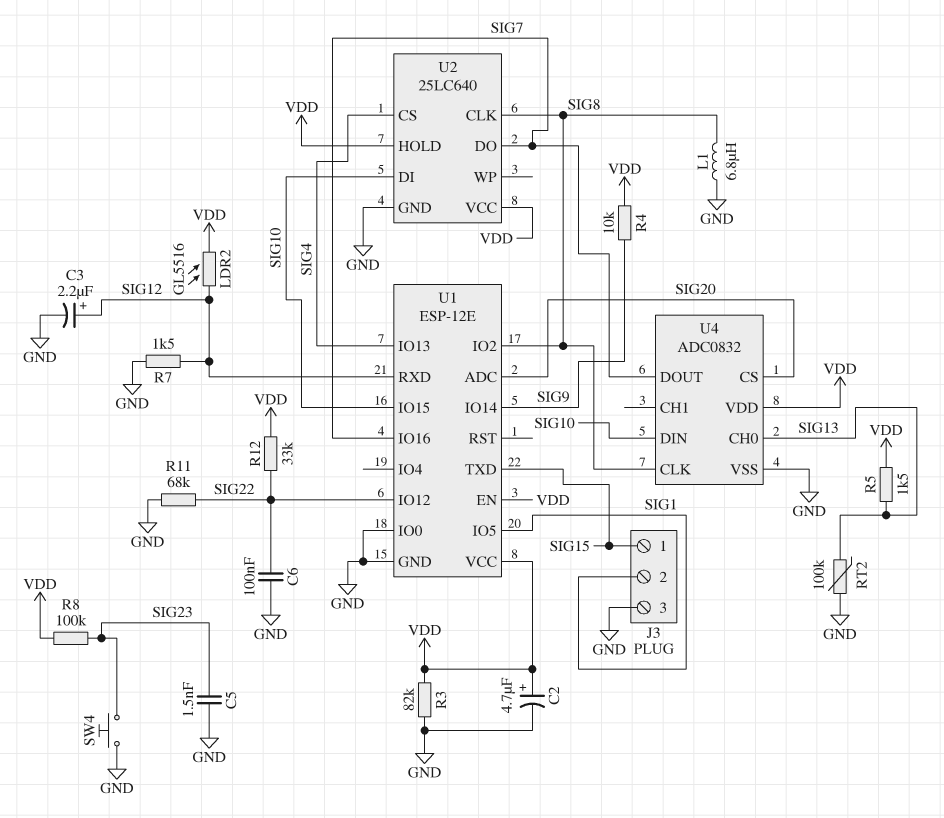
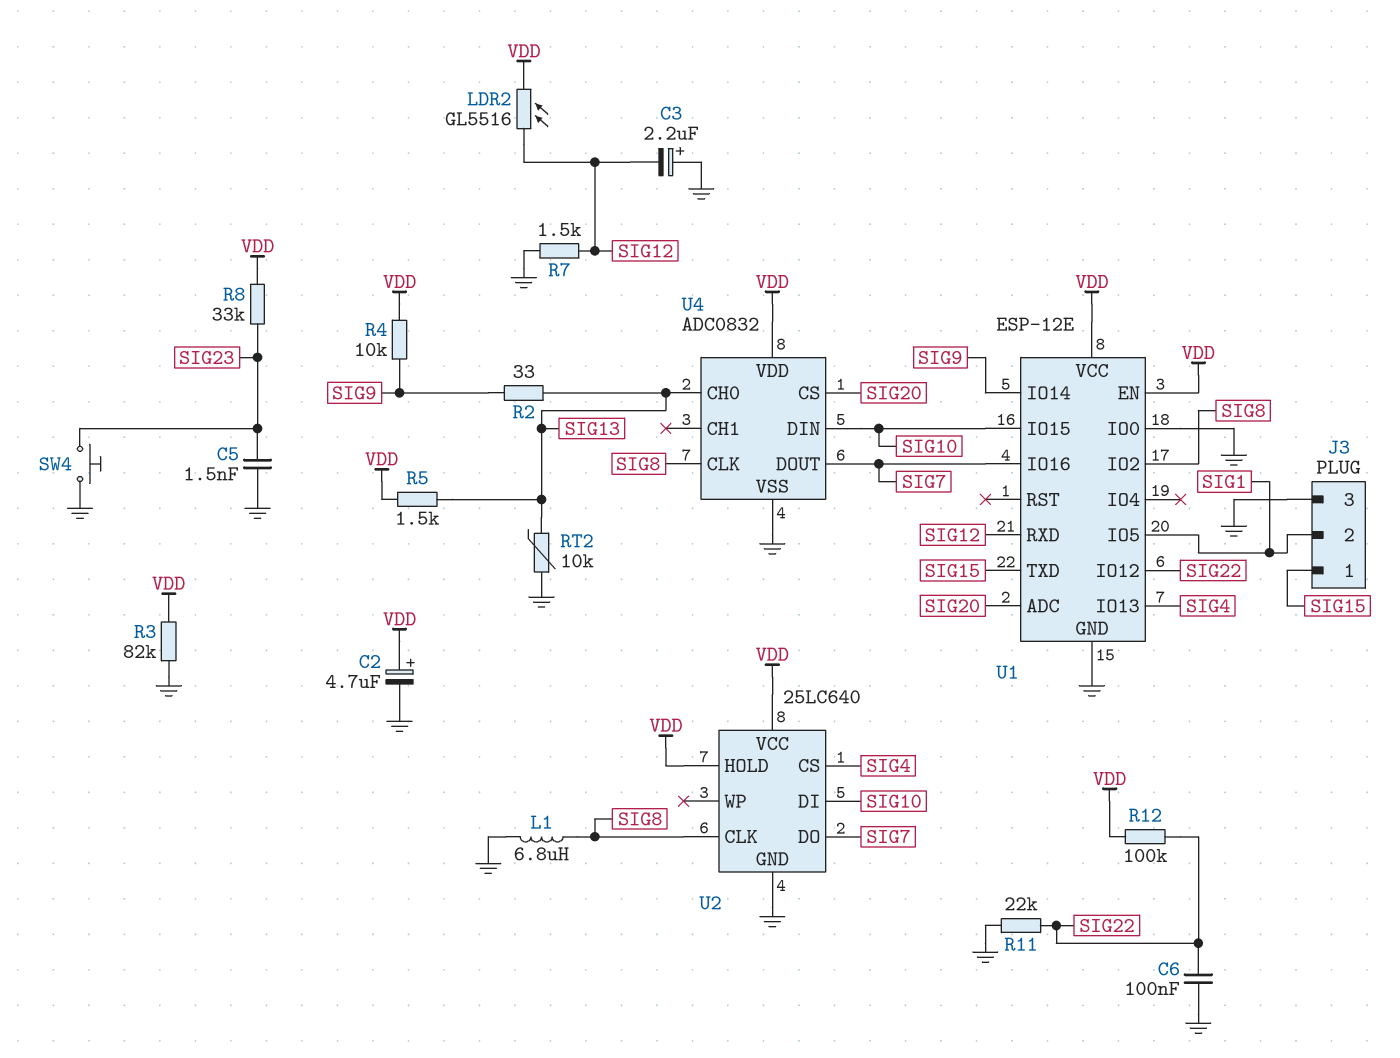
C3: 2.2uF (plus SIG12, minus GND) -> 2.2uF (plus GND, minus SIG12)
R2: none -> 33 (SIG9, SIG13)
R8: 100k (SIG23, VDD) -> 33k (SIG23, VDD)
R11: 68k (GND, SIG22) -> 22k (GND, SIG22)
R12: 33k (SIG22, VDD) -> 100k (SIG22, VDD)
RT2: 100k (GND, SIG13) -> 10k (GND, SIG13)

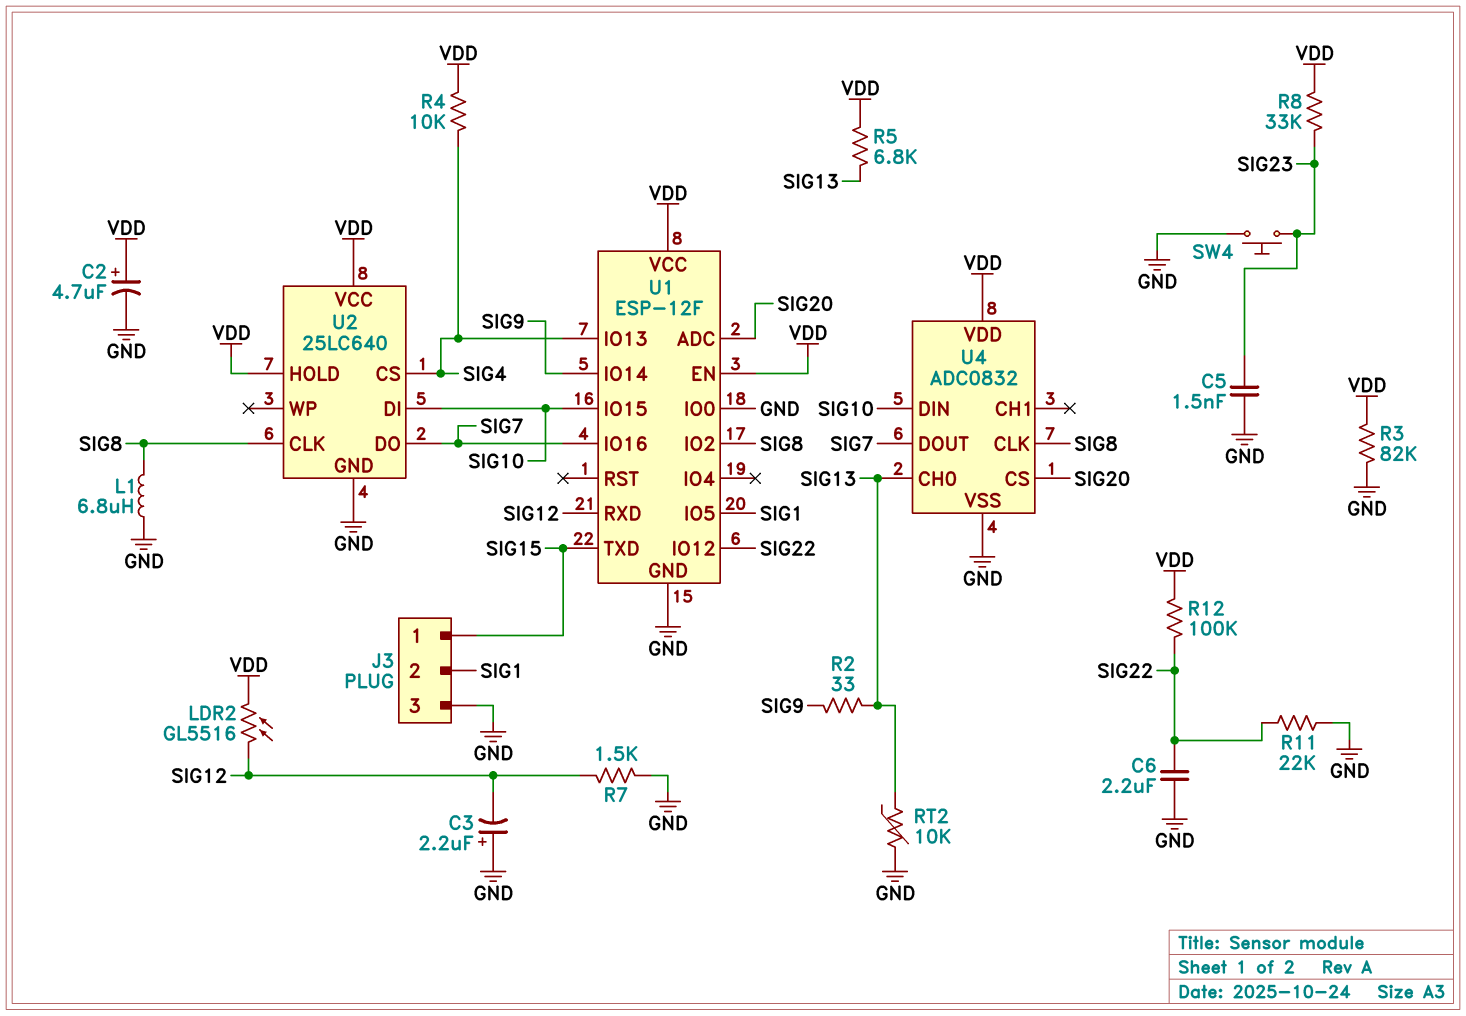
C6: 100nF (GND, SIG22) -> 2.2uF (GND, SIG22)
R4: 10k (SIG9, VDD) -> 10k (SIG4, VDD)
R5: 1.5k (SIG13, VDD) -> 6.8k (SIG13, VDD)
U1: ESP-12E -> ESP-12F

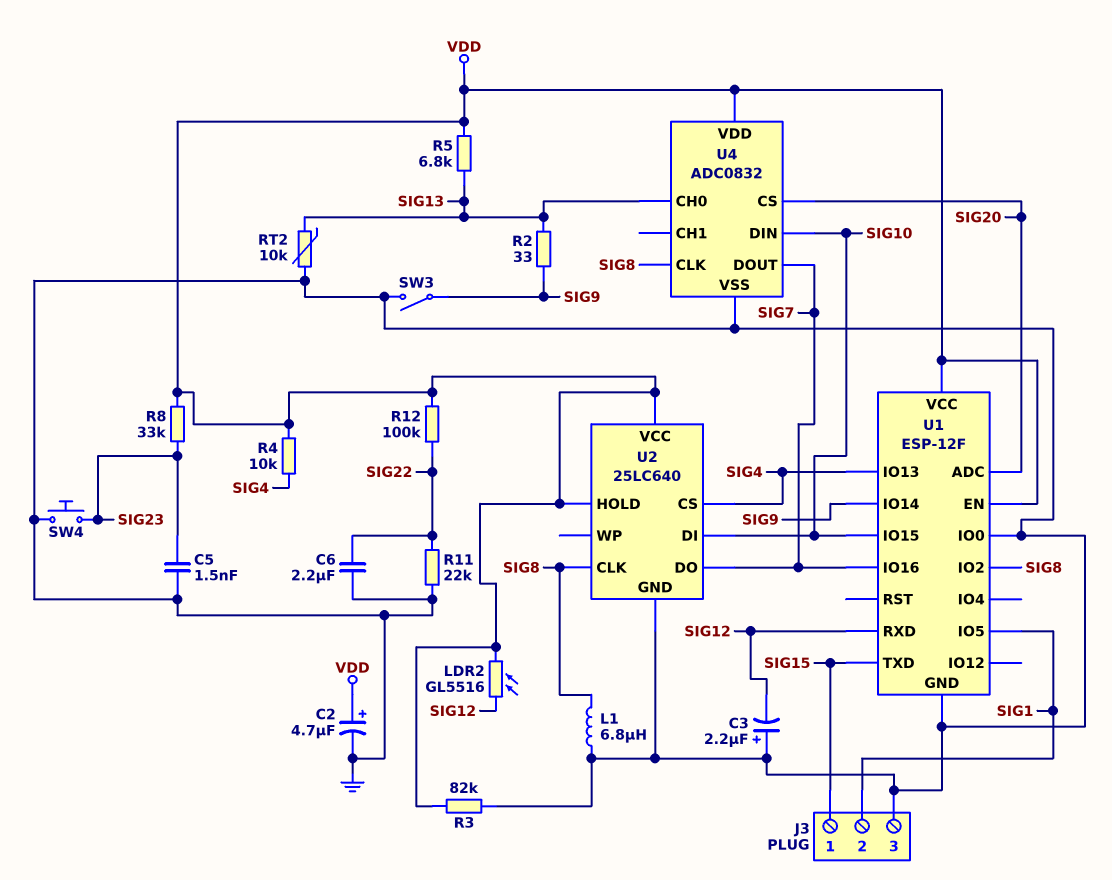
R7: 1.5k (GND, SIG12) -> none
SW3: none -> switch (GND, SIG9)
U1 pin IO12: SIG22 -> none

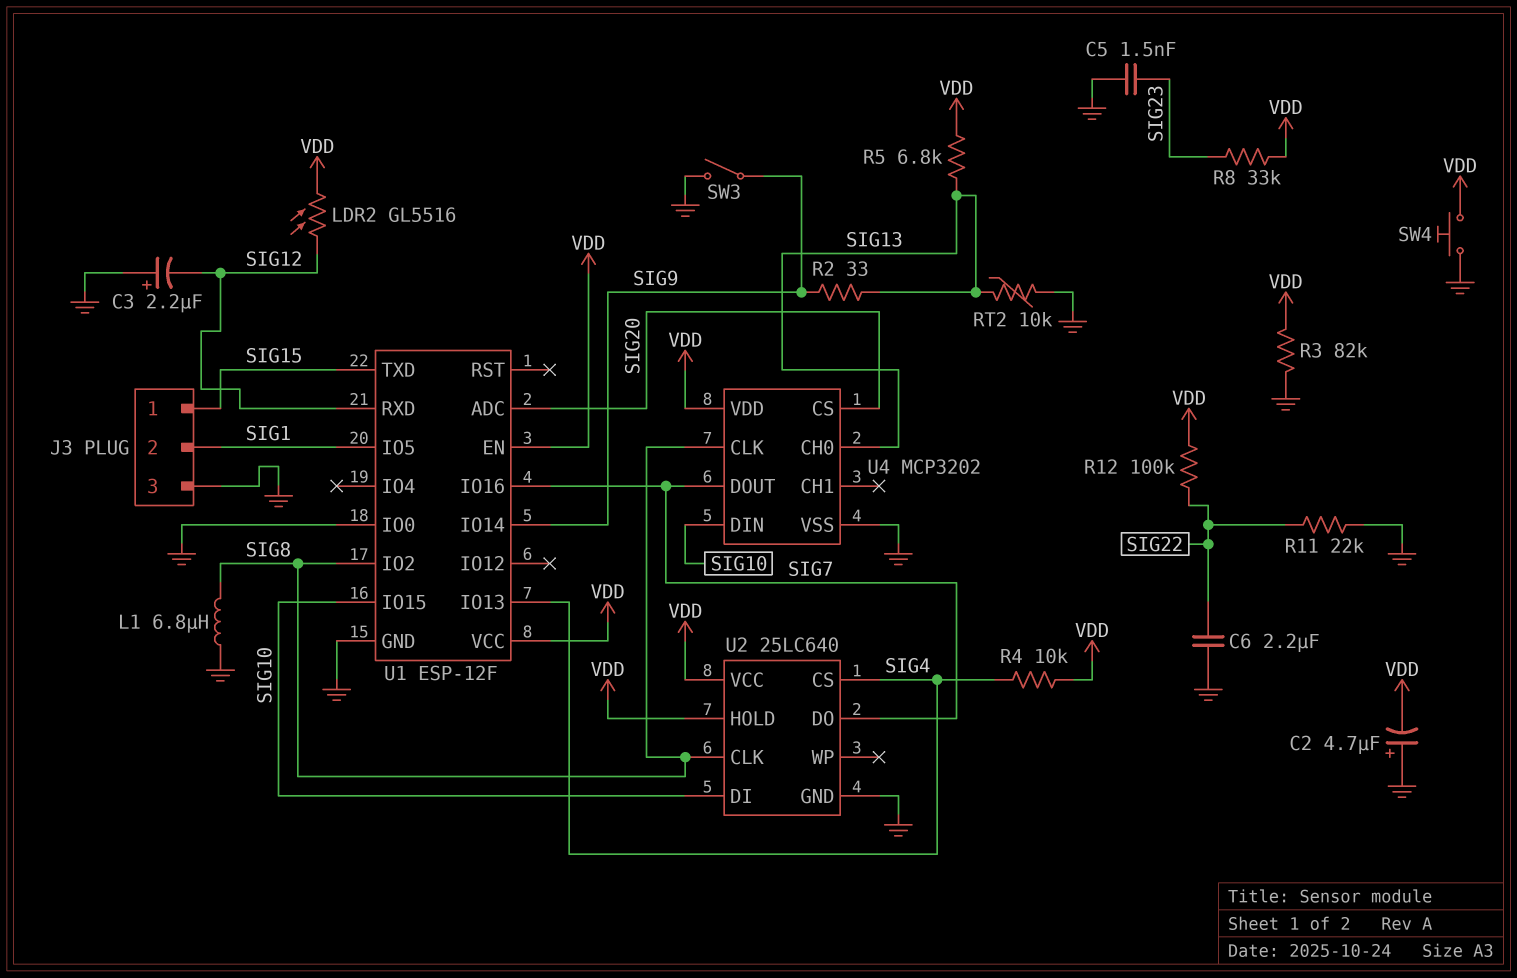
C2: 4.7uF (plus VDD, minus GND) -> 4.7uF (plus GND, minus VDD)
SW4: button (GND, SIG23) -> button (GND, VDD)
U4: ADC0832 -> MCP3202

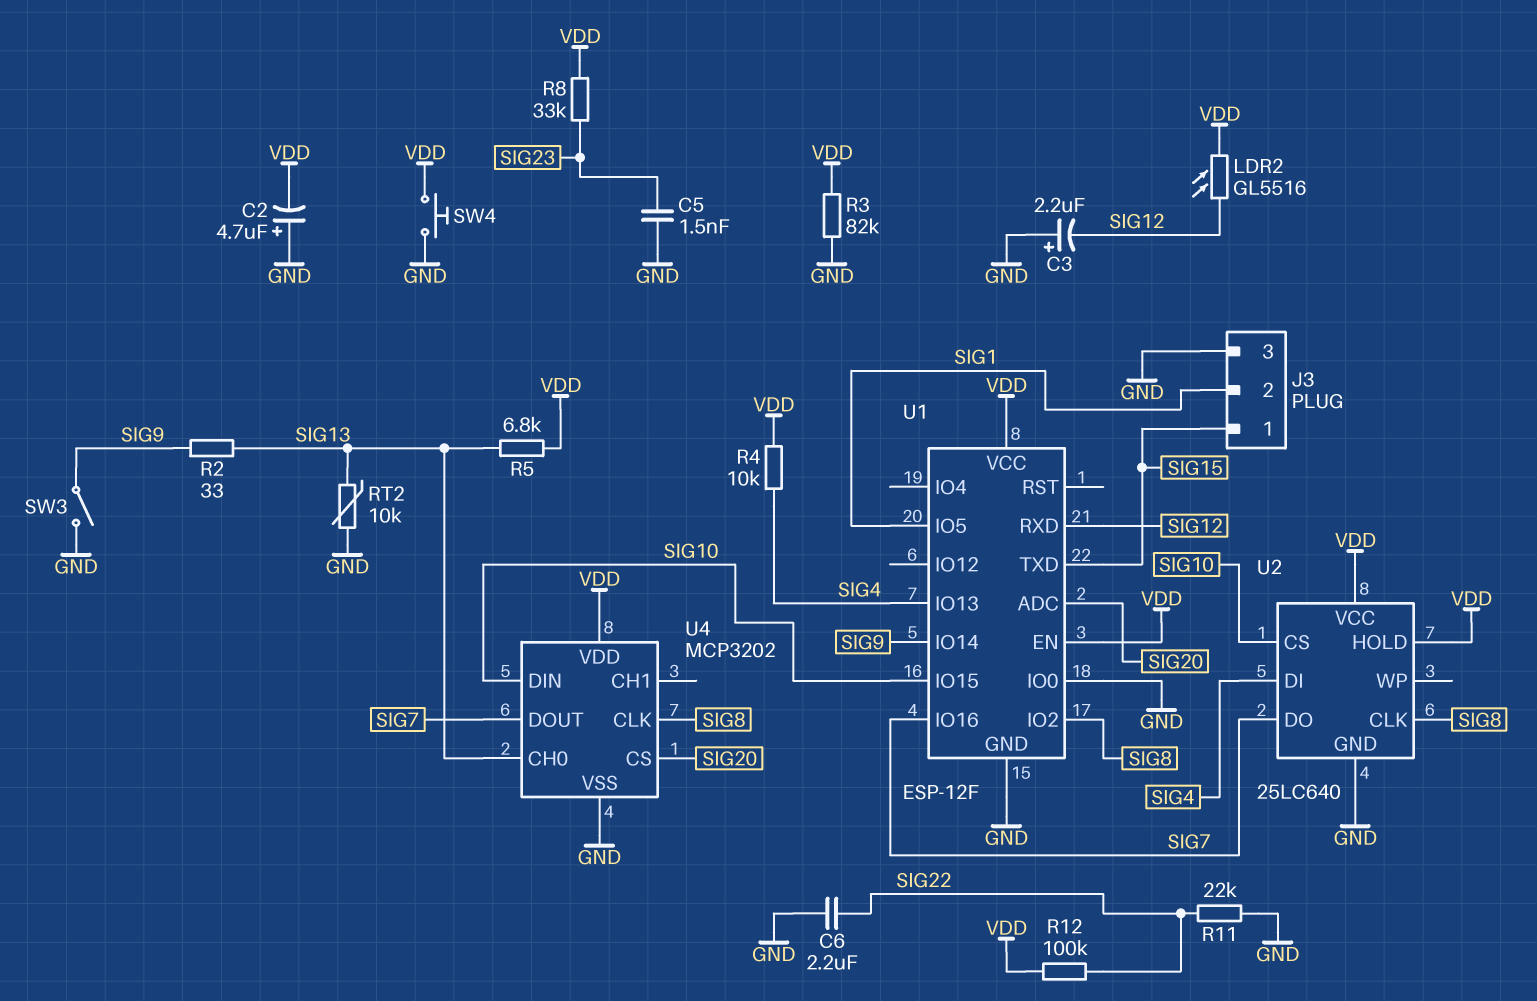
L1: 6.8uH (GND, SIG8) -> none
U2 pin CS: SIG4 -> SIG10
U2 pin DI: SIG10 -> SIG4

